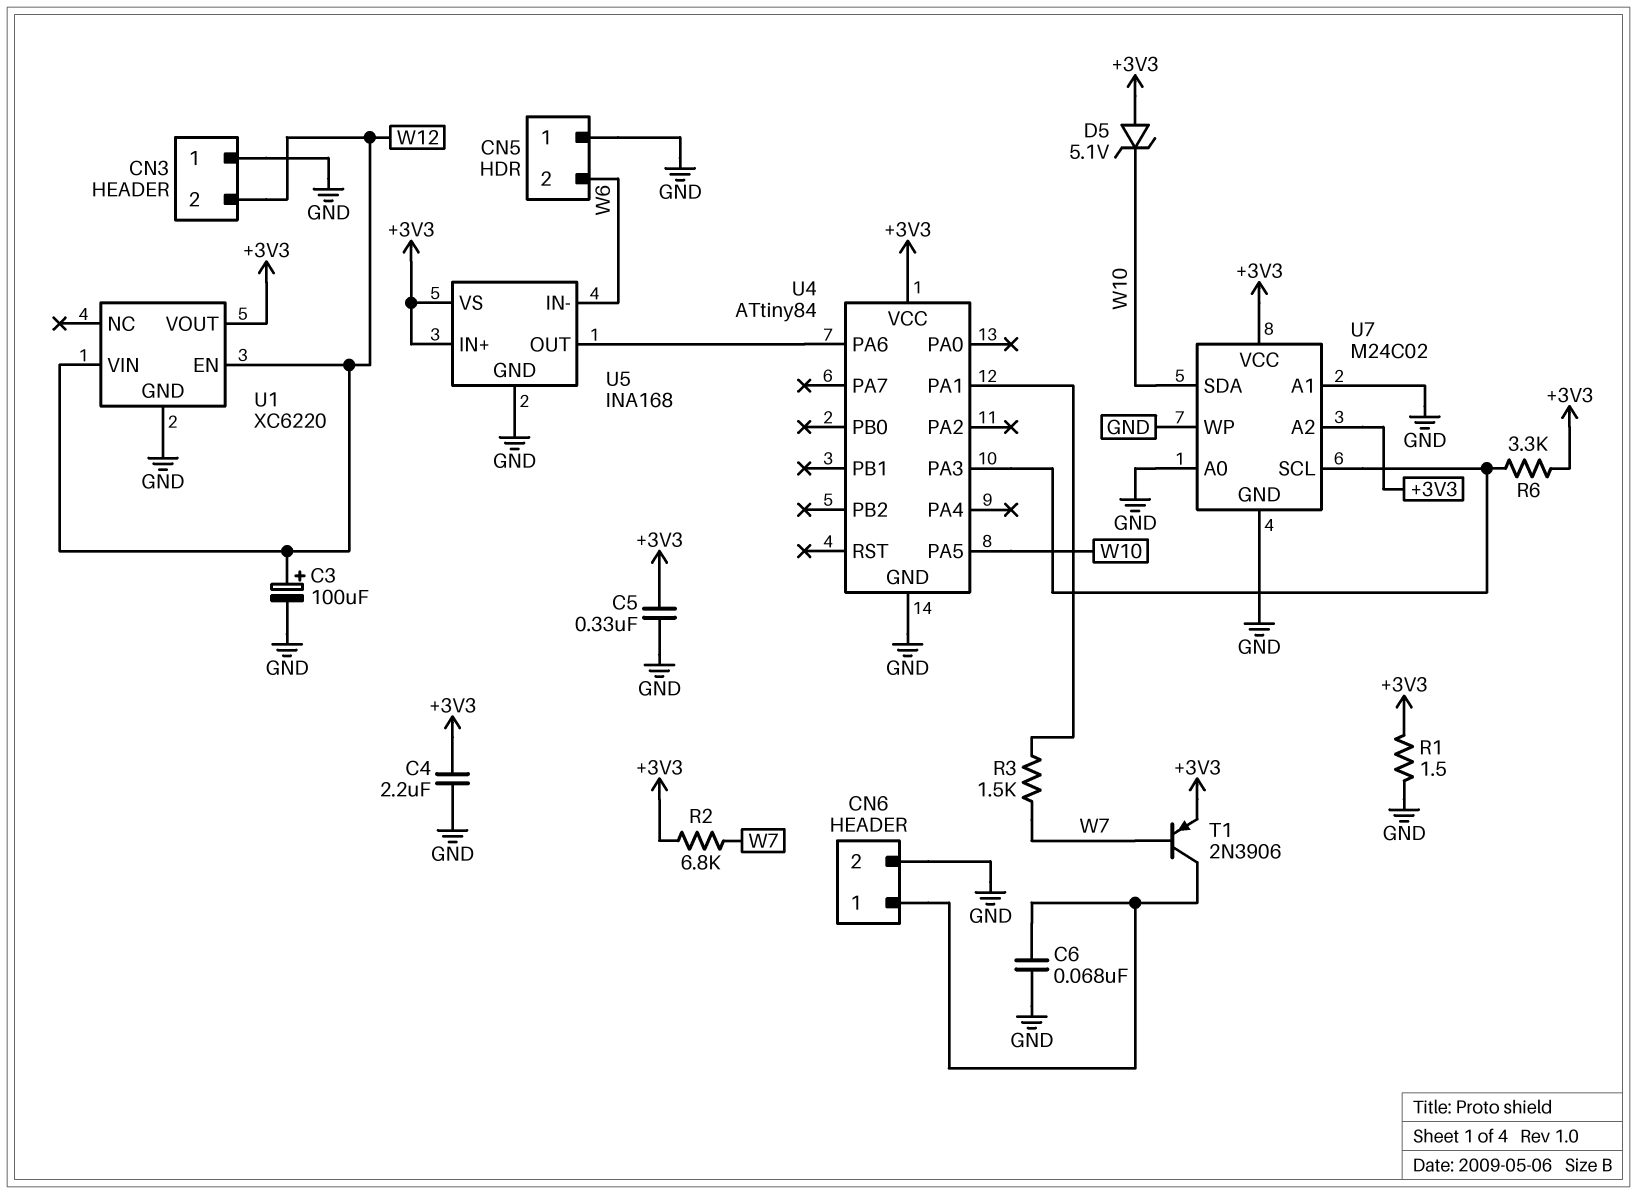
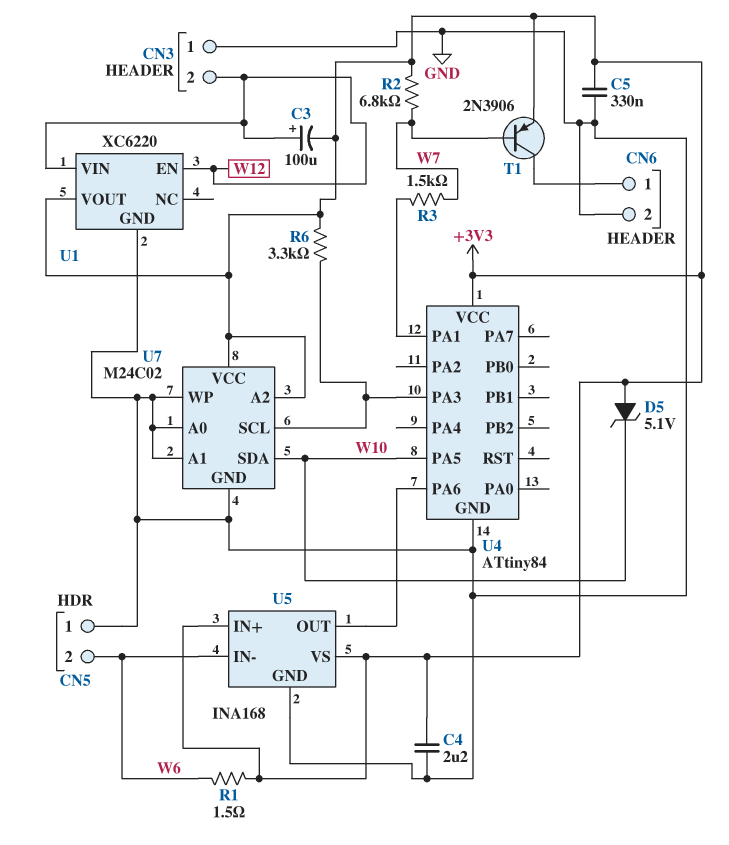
C3: 100uF (plus W12, minus GND) -> 100uF (plus W12, minus +3V3)
C6: 68nF (CN6/1, GND) -> none
R1: 1.5 (+3V3, GND) -> 1.5 (+3V3, W6)

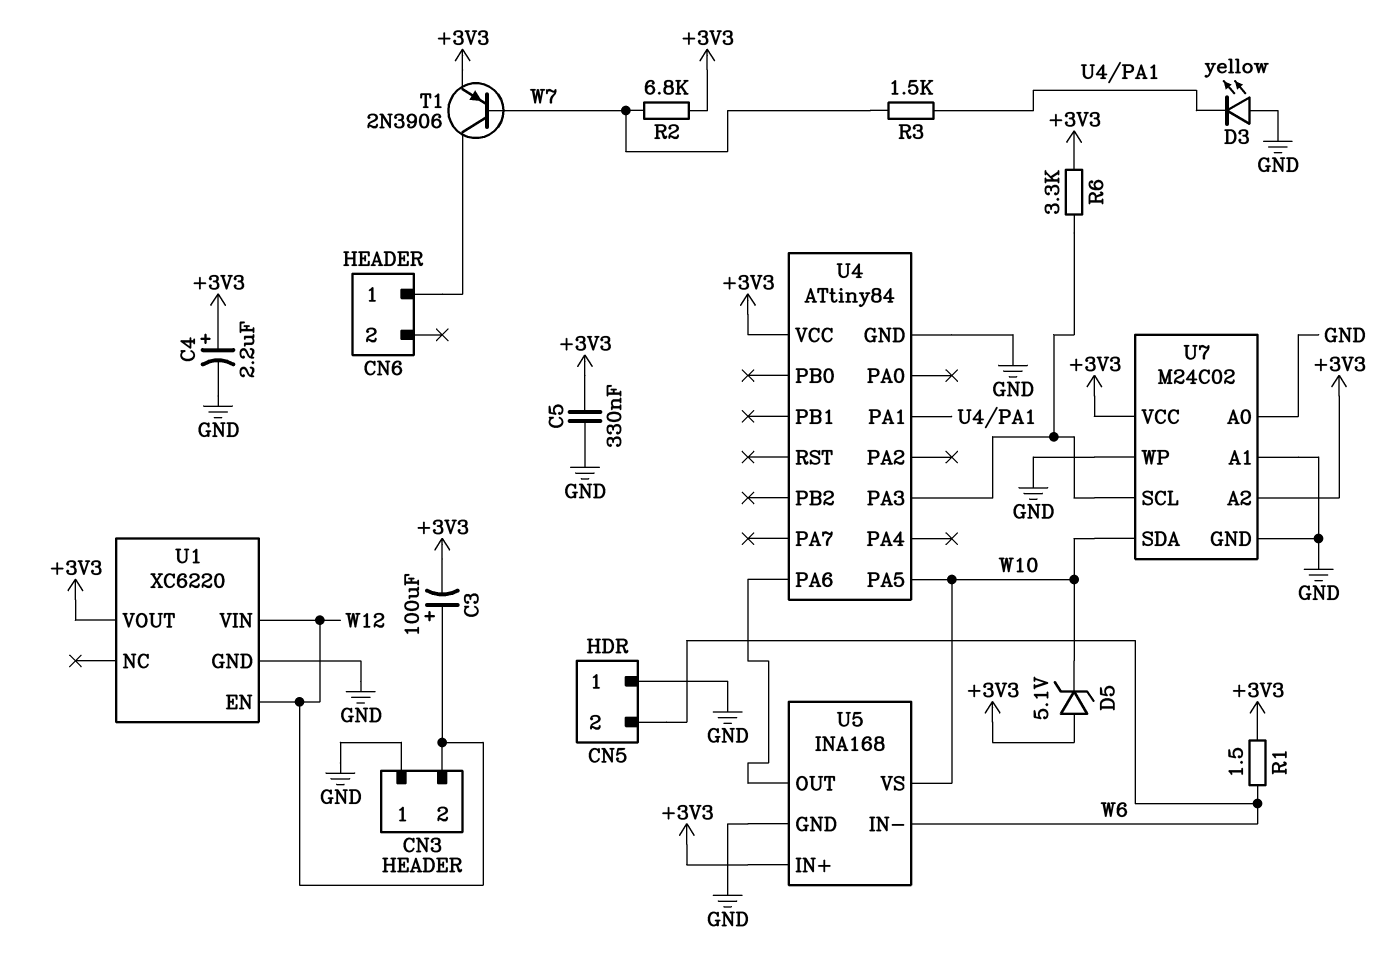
C4: 2.2uF (+3V3, GND) -> 2.2uF (plus +3V3, minus GND)
CN6 pin 2: GND -> none
D3: none -> LED yellow (A GND, K U4/PA1)
U5 pin VS: +3V3 -> W10

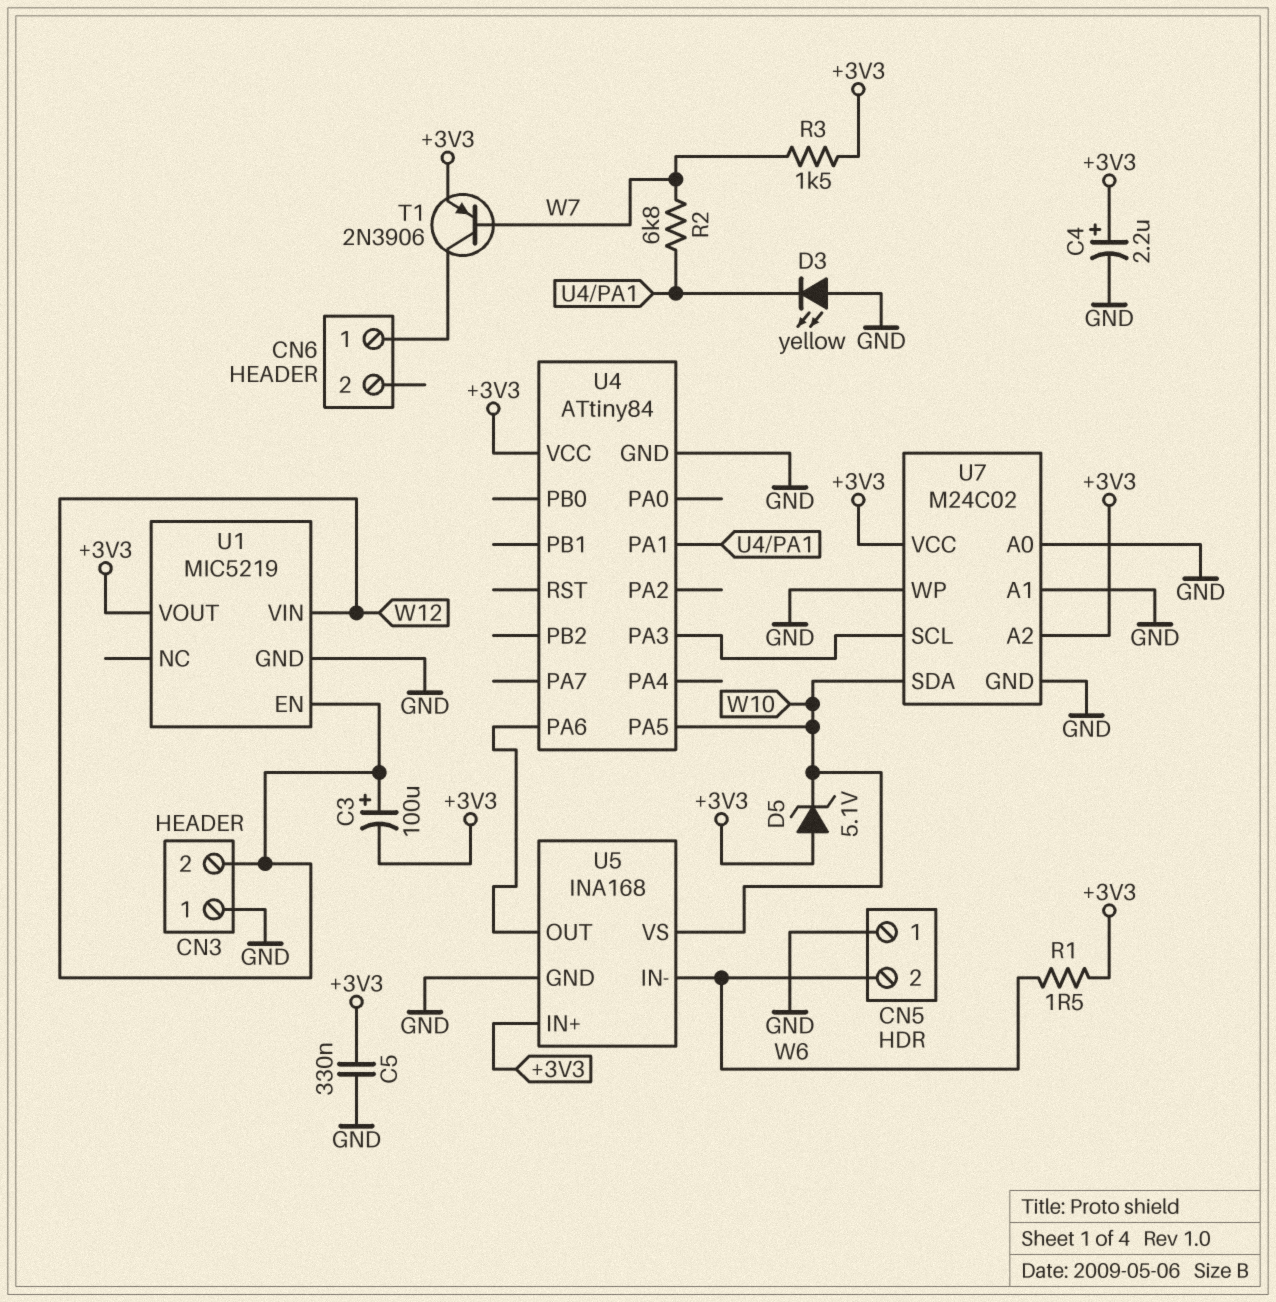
R2: 6.8k (+3V3, W7) -> 6.8k (U4/PA1, W7)
R3: 1.5k (U4/PA1, W7) -> 1.5k (+3V3, W7)
R6: 3.3k (+3V3, U4/PA3) -> none
U1: XC6220 -> MIC5219

